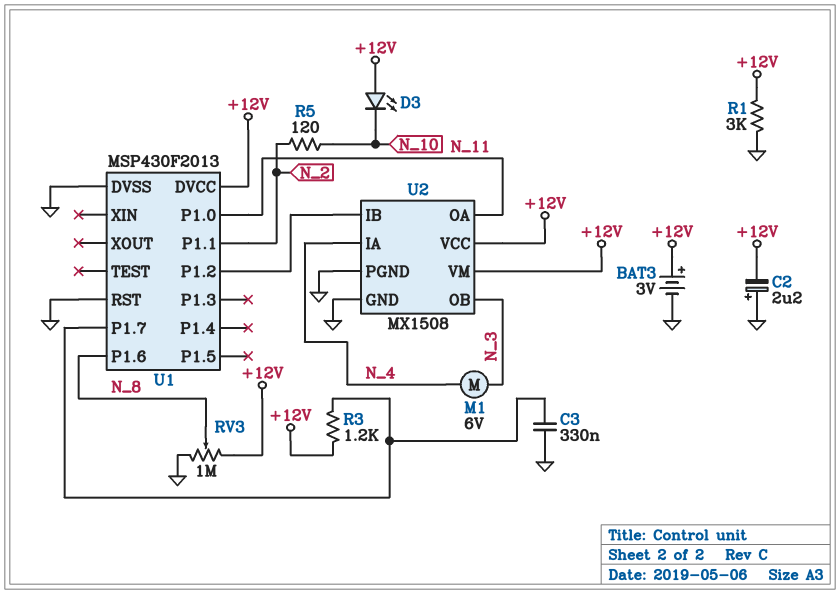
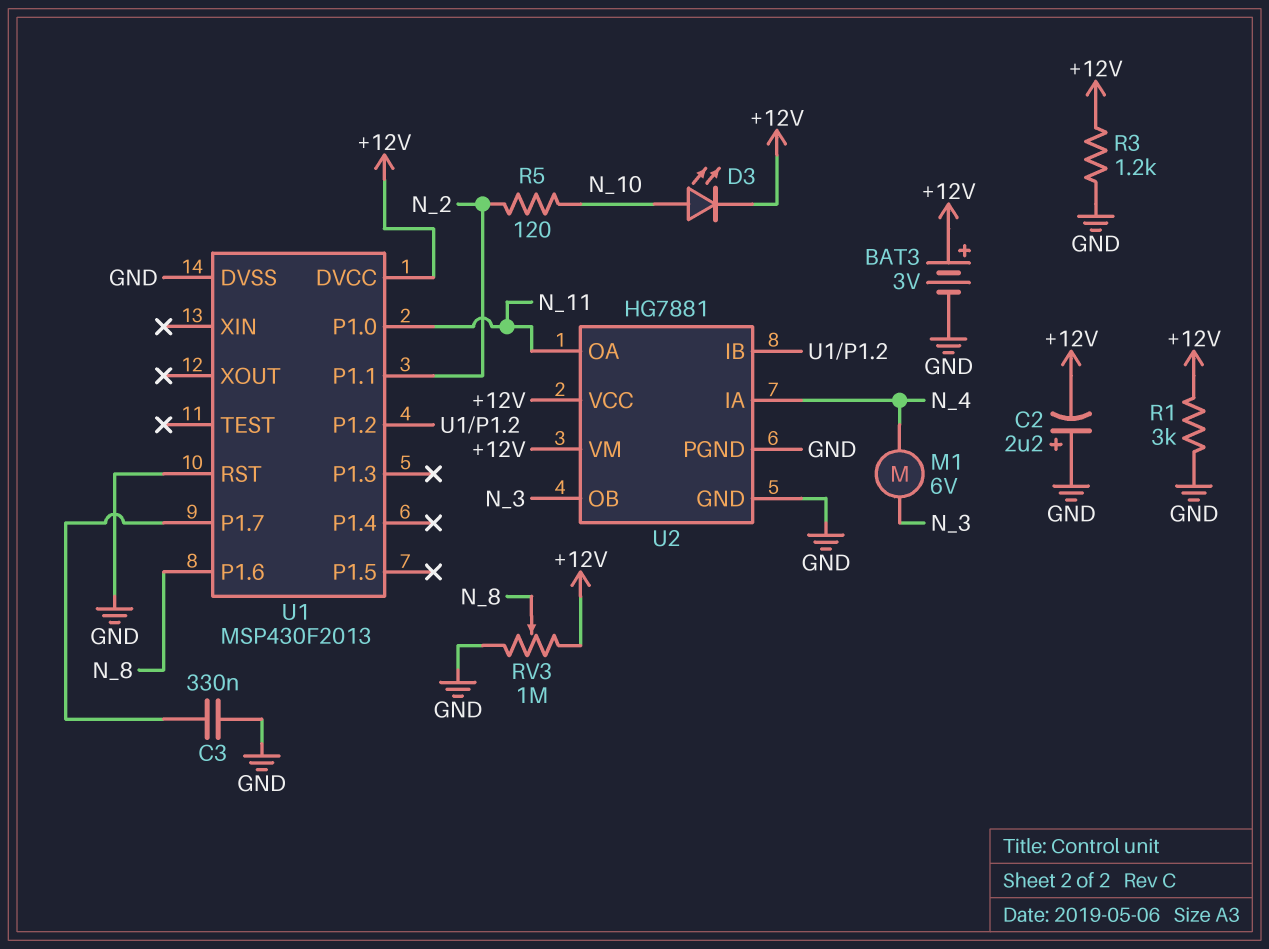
D3: LED (A +12V, K N_10) -> LED (A N_10, K +12V)
R3: 1.2k (+12V, U1/P1.7) -> 1.2k (+12V, GND)
U2: MX1508 -> HG7881

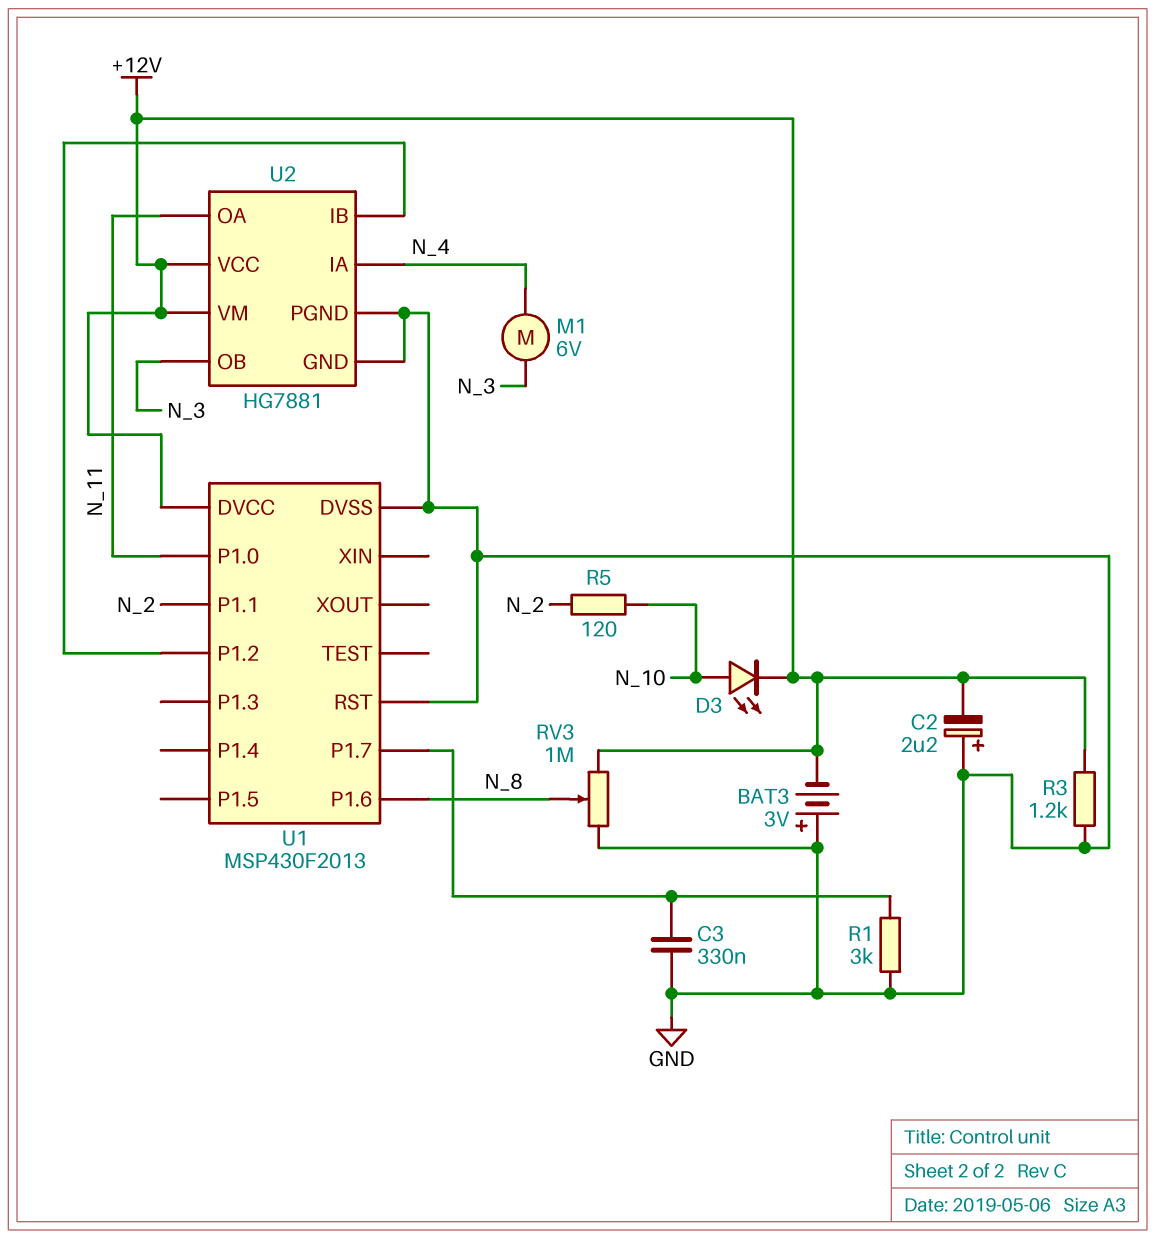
BAT3: 3V (plus +12V, minus GND) -> 3V (plus GND, minus +12V)
R1: 3k (+12V, GND) -> 3k (GND, U1/P1.7)

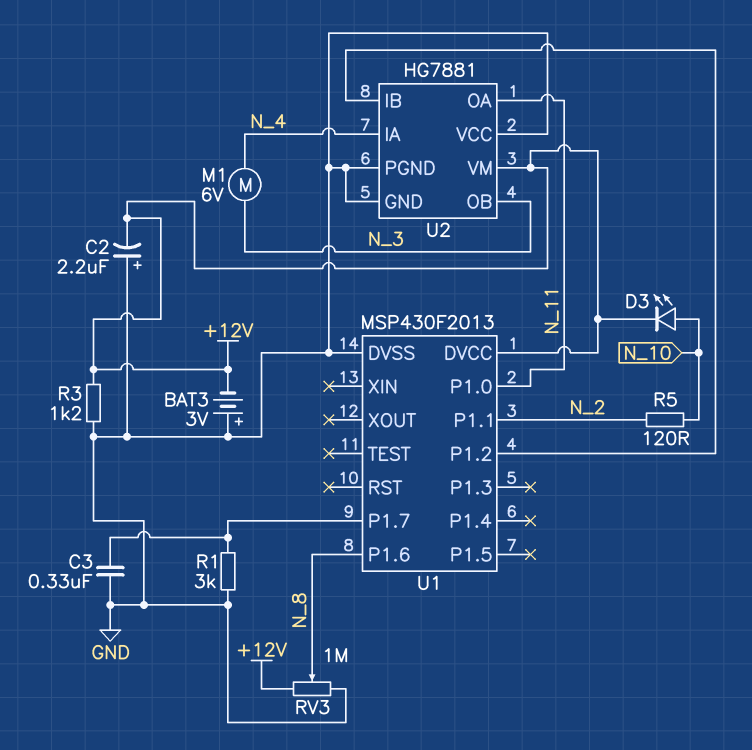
U1 pin RST: GND -> none
U2 pin VCC: +12V -> GND

